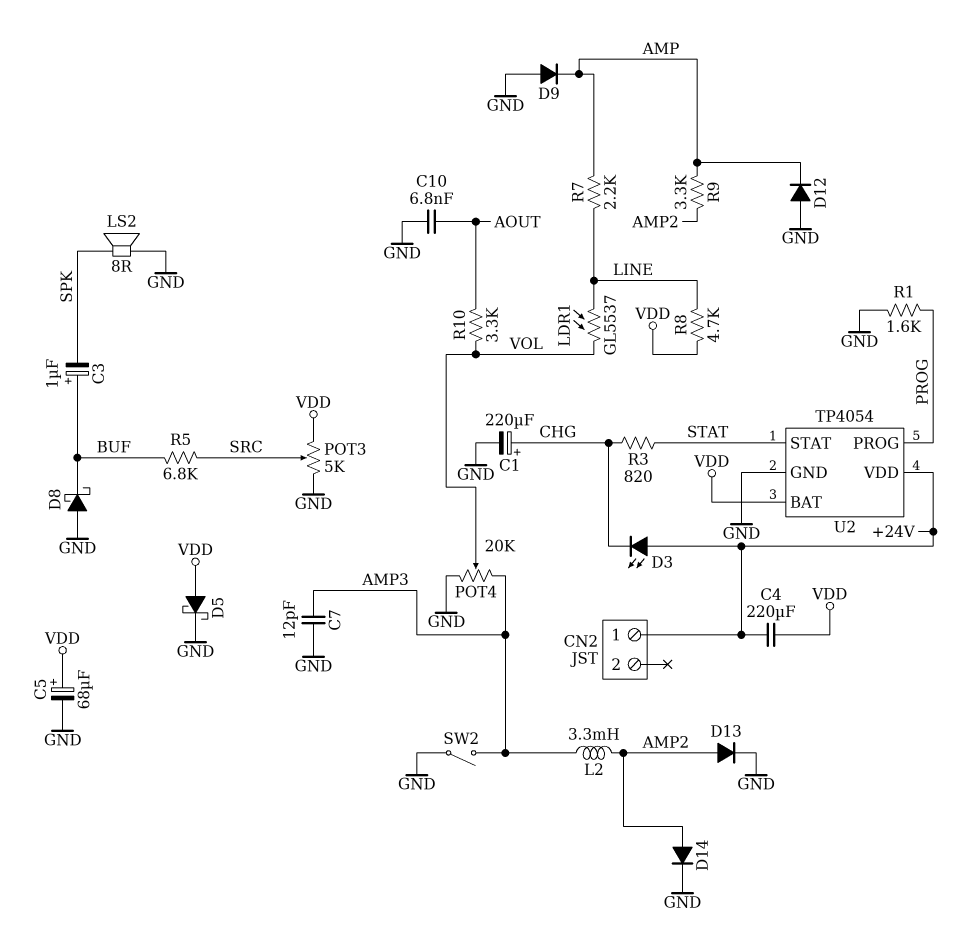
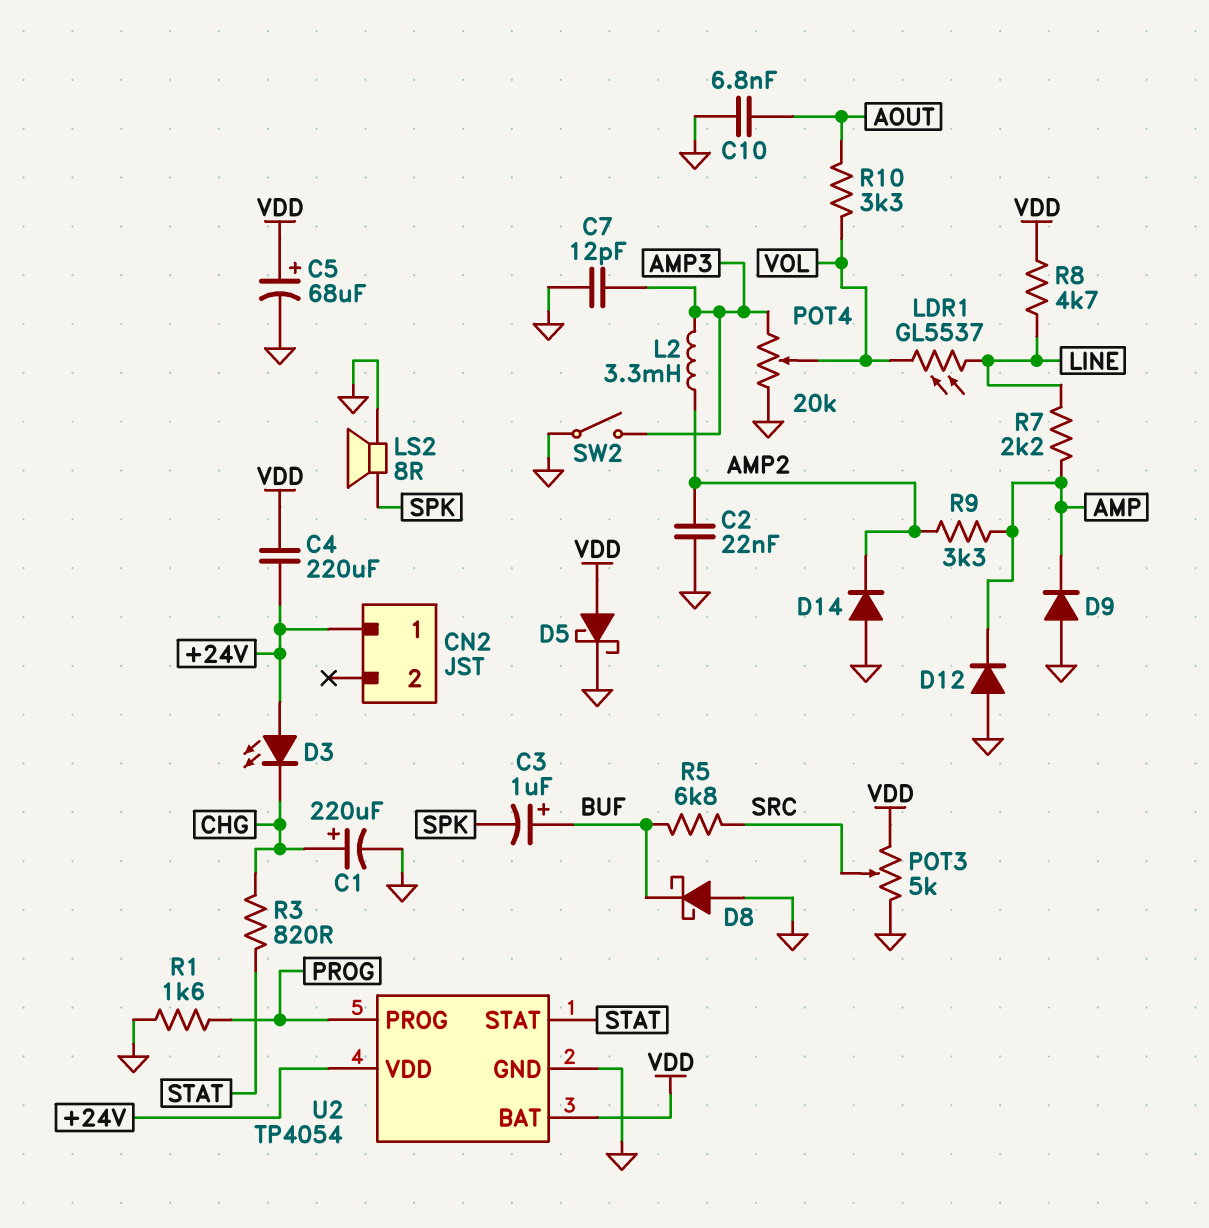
C2: none -> 22nF (AMP2, GND)
D13: diode (A AMP2, K GND) -> none
D14: diode (A AMP2, K GND) -> diode (A GND, K AMP2)

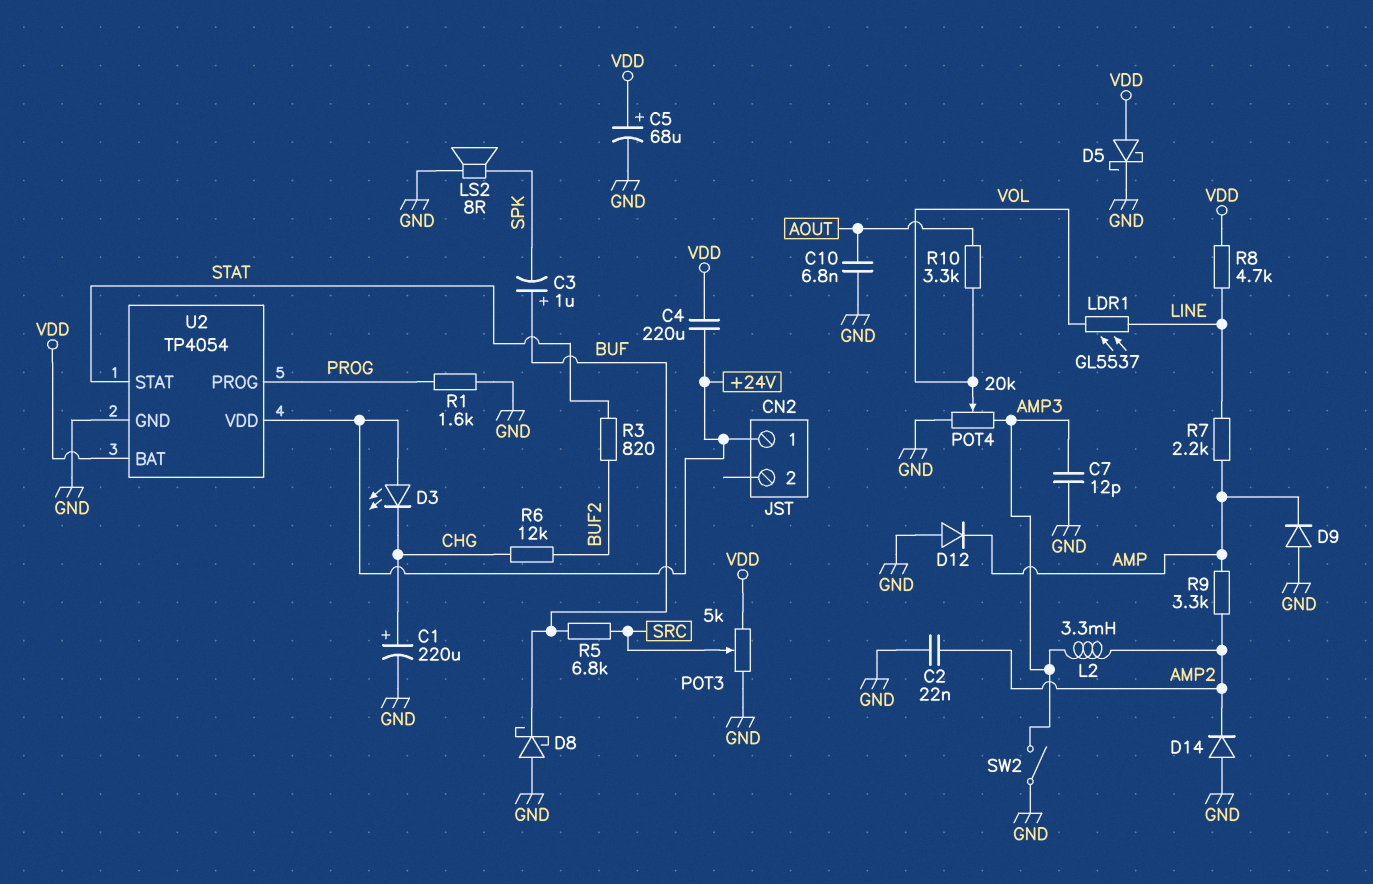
R3: 820 (CHG, STAT) -> 820 (BUF2, STAT)
R6: none -> 12k (BUF2, CHG)

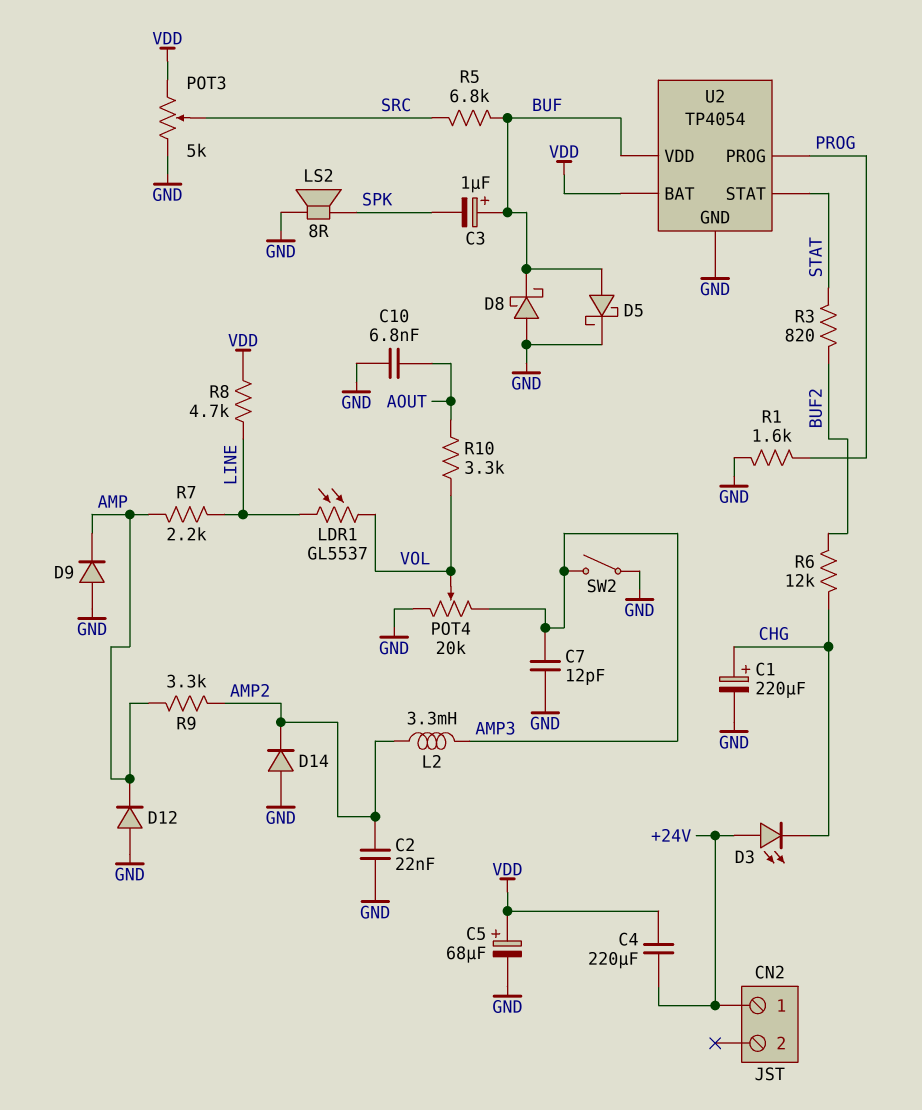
D5: schottky (A VDD, K GND) -> schottky (A BUF, K GND)
U2 pin VDD: +24V -> BUF

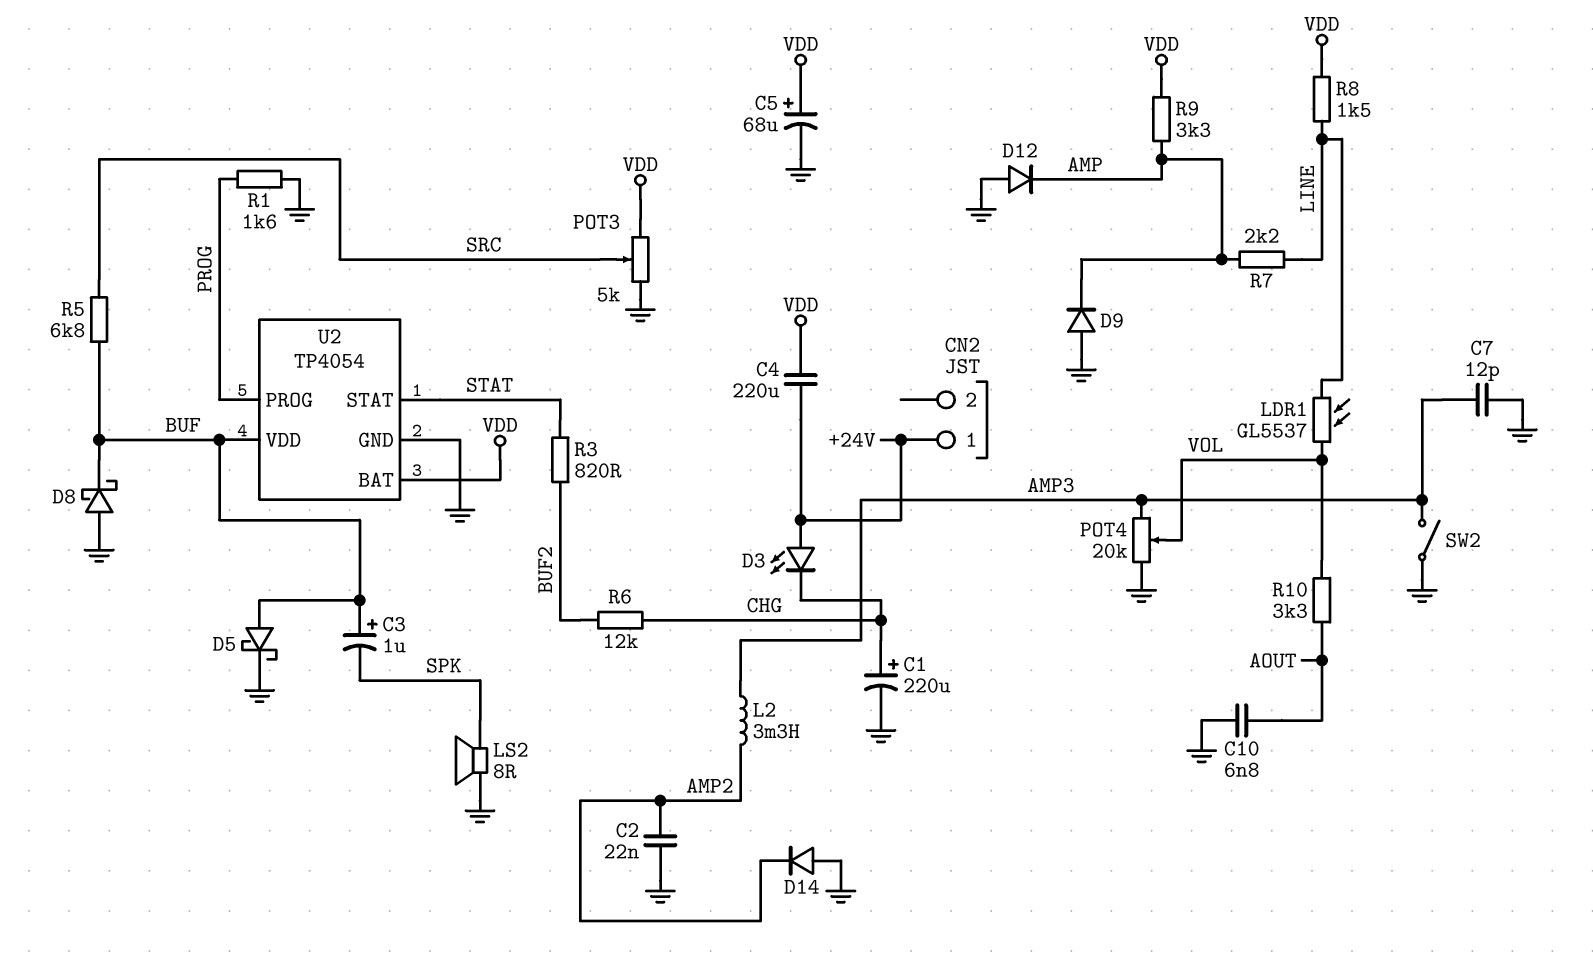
R8: 4.7k (LINE, VDD) -> 1.5k (LINE, VDD)
R9: 3.3k (AMP, AMP2) -> 3.3k (AMP, VDD)

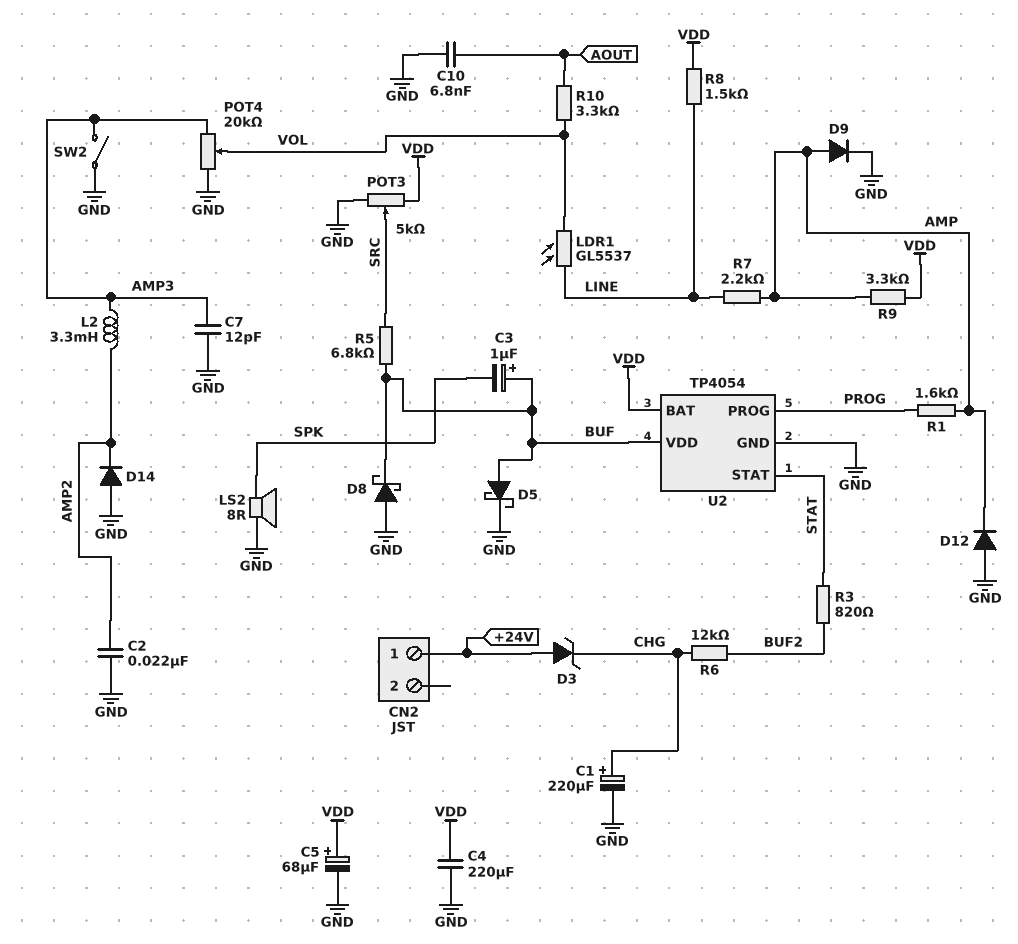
C4: 220uF (+24V, VDD) -> 220uF (GND, VDD)
D3: LED (A +24V, K CHG) -> zener (A +24V, K CHG)
D9: diode (A GND, K AMP) -> diode (A AMP, K GND)
R1: 1.6k (GND, PROG) -> 1.6k (AMP, PROG)

